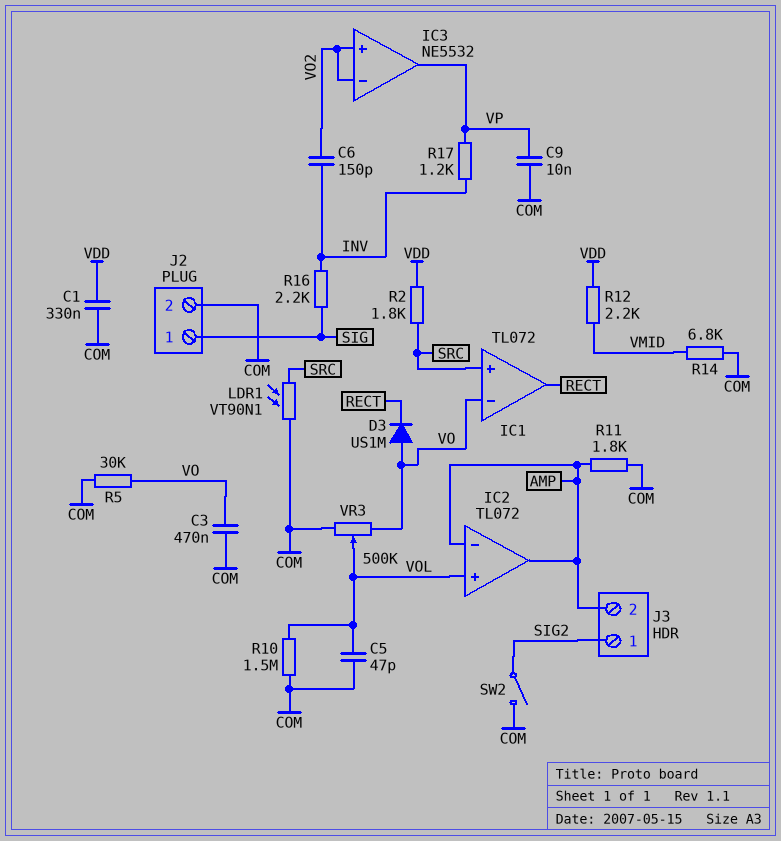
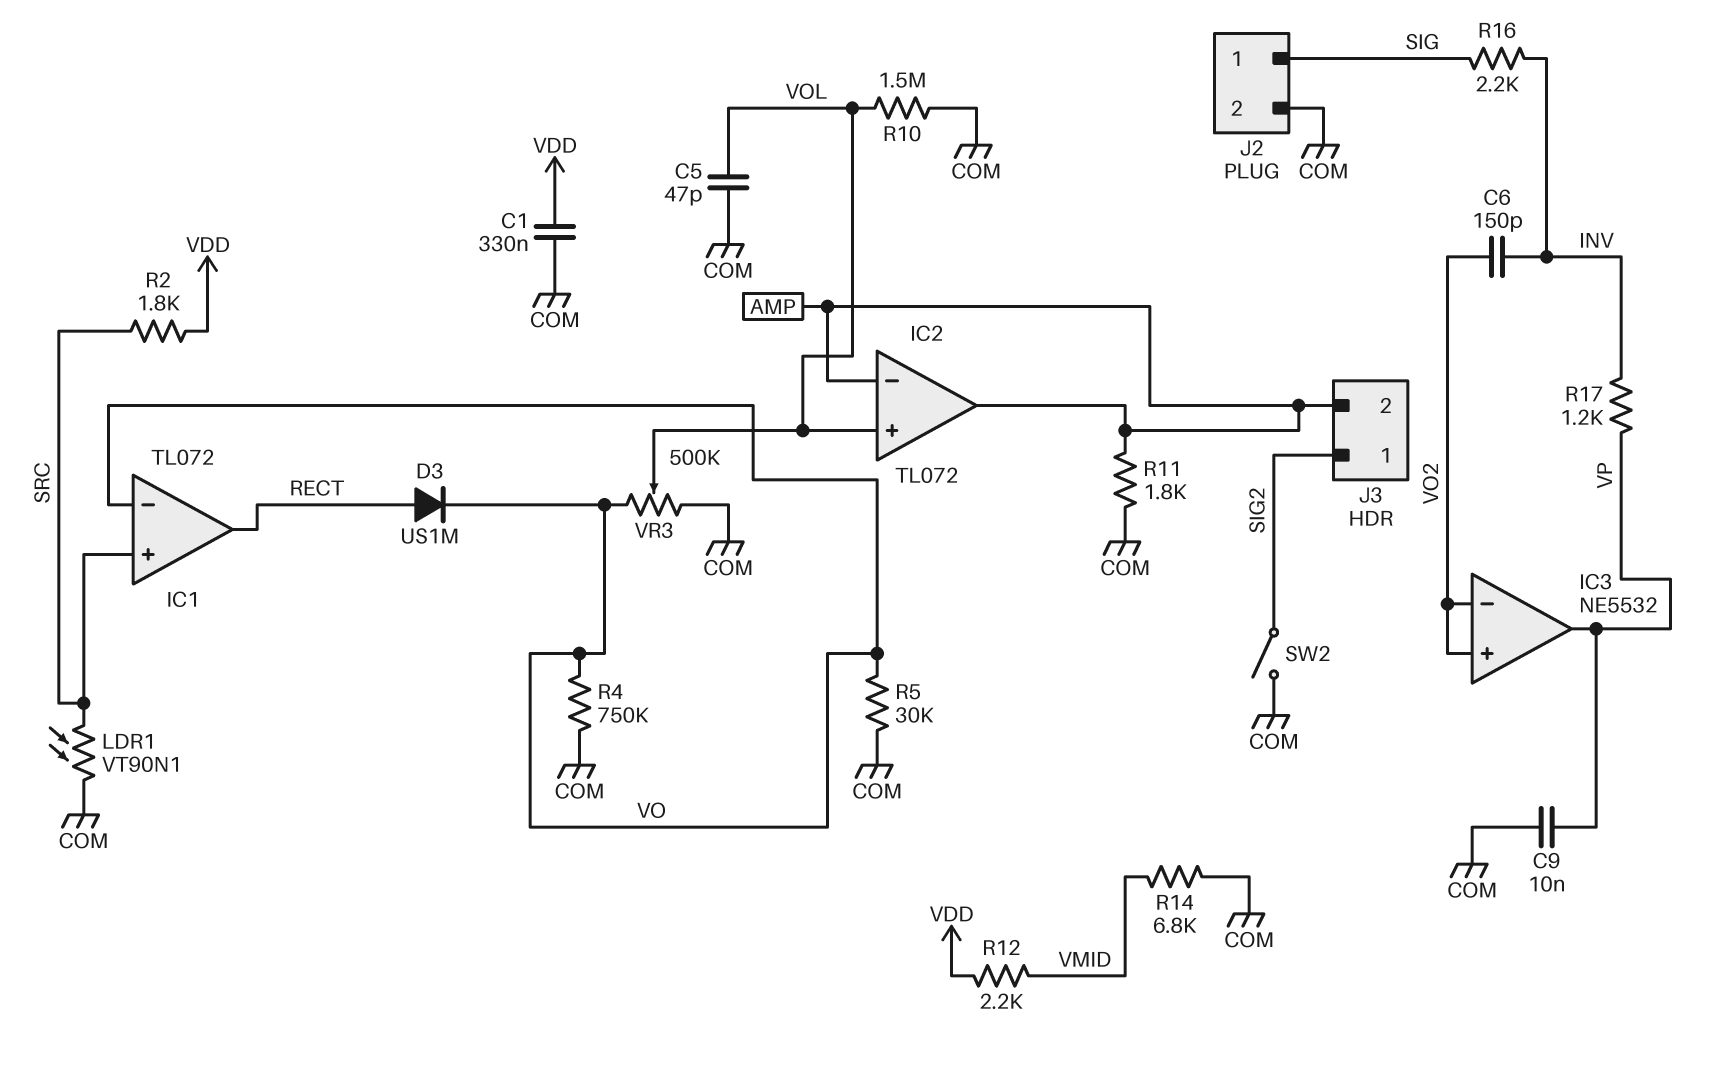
C3: 470nF (COM, VO) -> none
D3: diode US1M (A VO, K RECT) -> diode US1M (A RECT, K VO)
R4: none -> 750k (COM, VO)

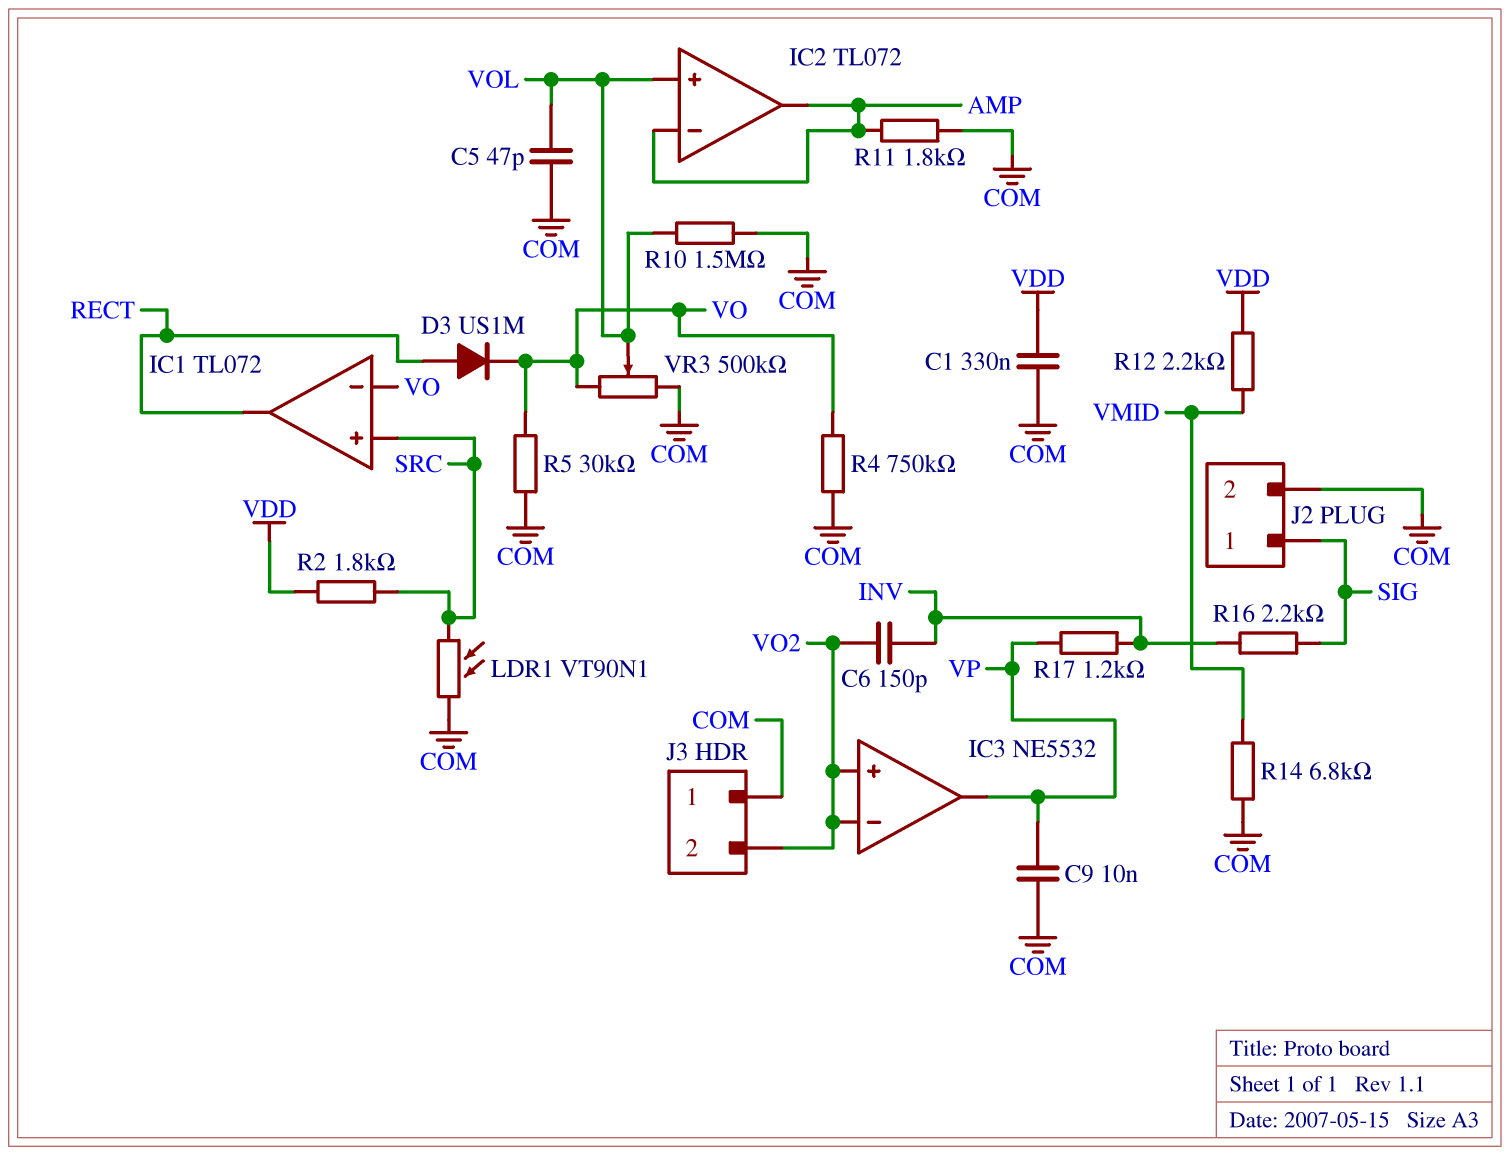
J3 pin 1: SIG2 -> COM
J3 pin 2: AMP -> VO2
SW2: switch (COM, SIG2) -> none

